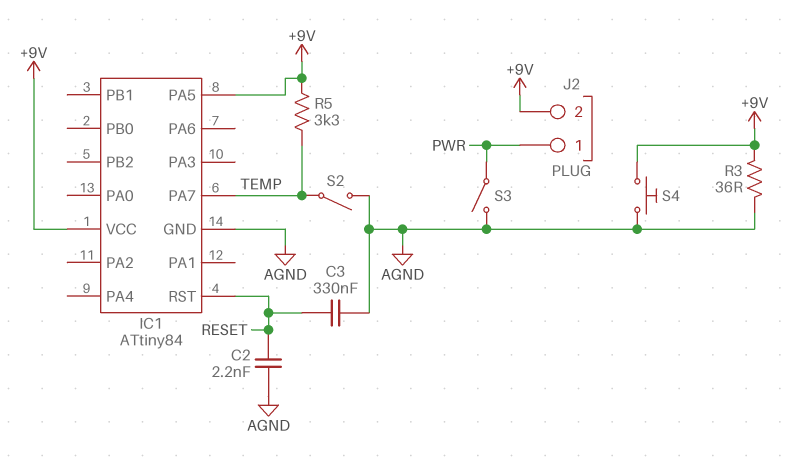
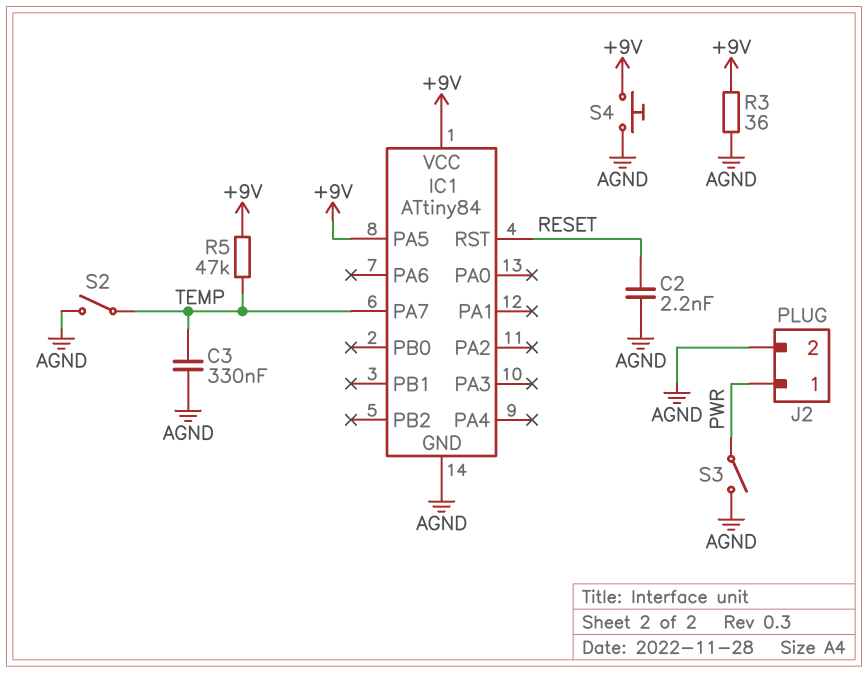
C3: 330nF (AGND, RESET) -> 330nF (AGND, TEMP)
J2 pin 2: +9V -> AGND
R5: 3.3k (+9V, TEMP) -> 47k (+9V, TEMP)

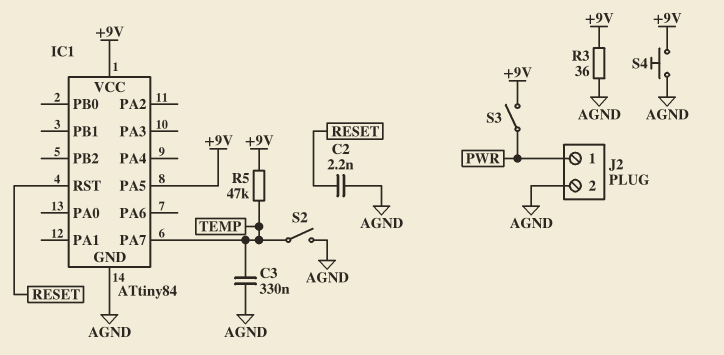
S3: switch (AGND, PWR) -> switch (+9V, PWR)

